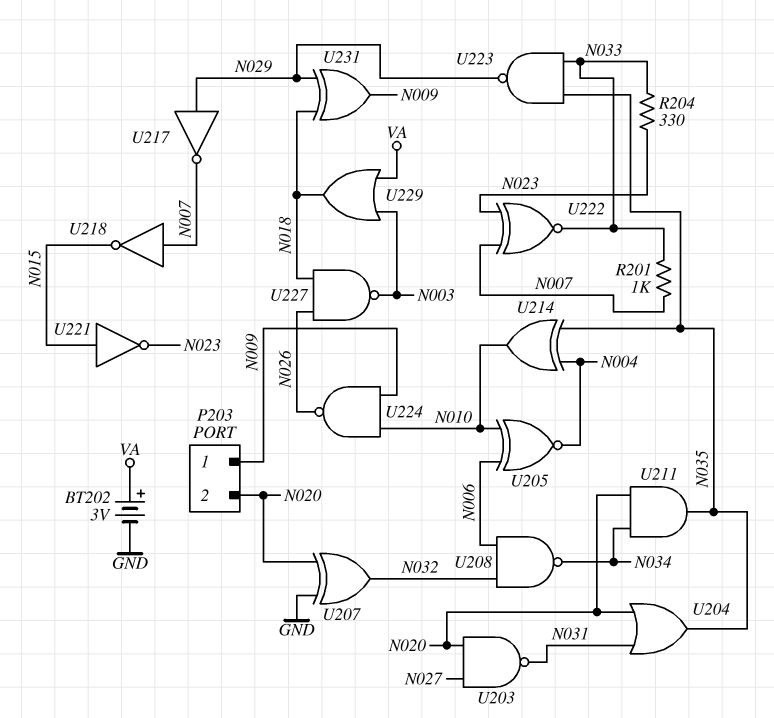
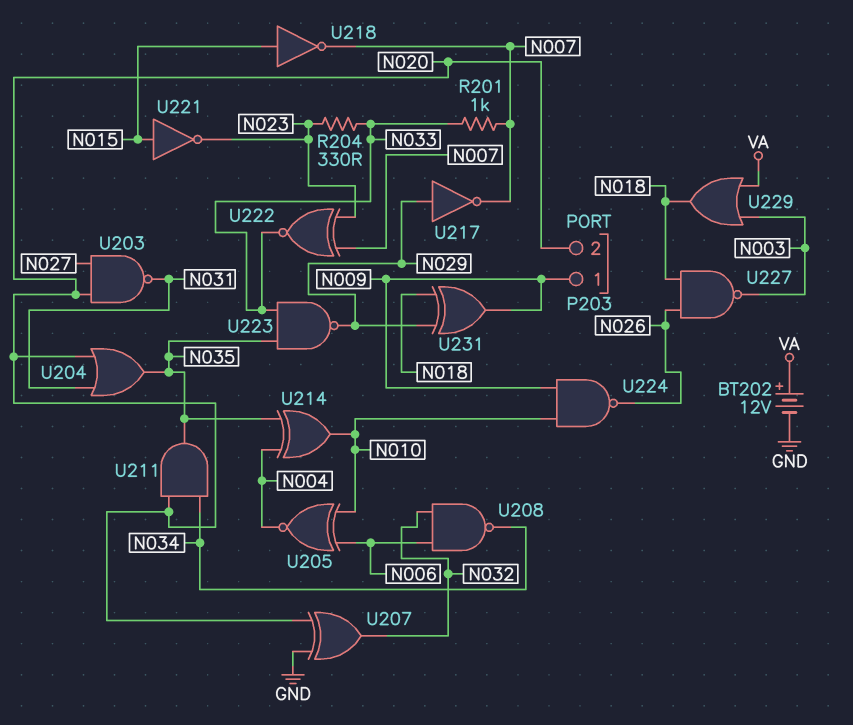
BT202: 3V (plus VA, minus GND) -> 12V (plus VA, minus GND)
U218: NOT (in N007, out N015) -> NOT (in N015, out N007)

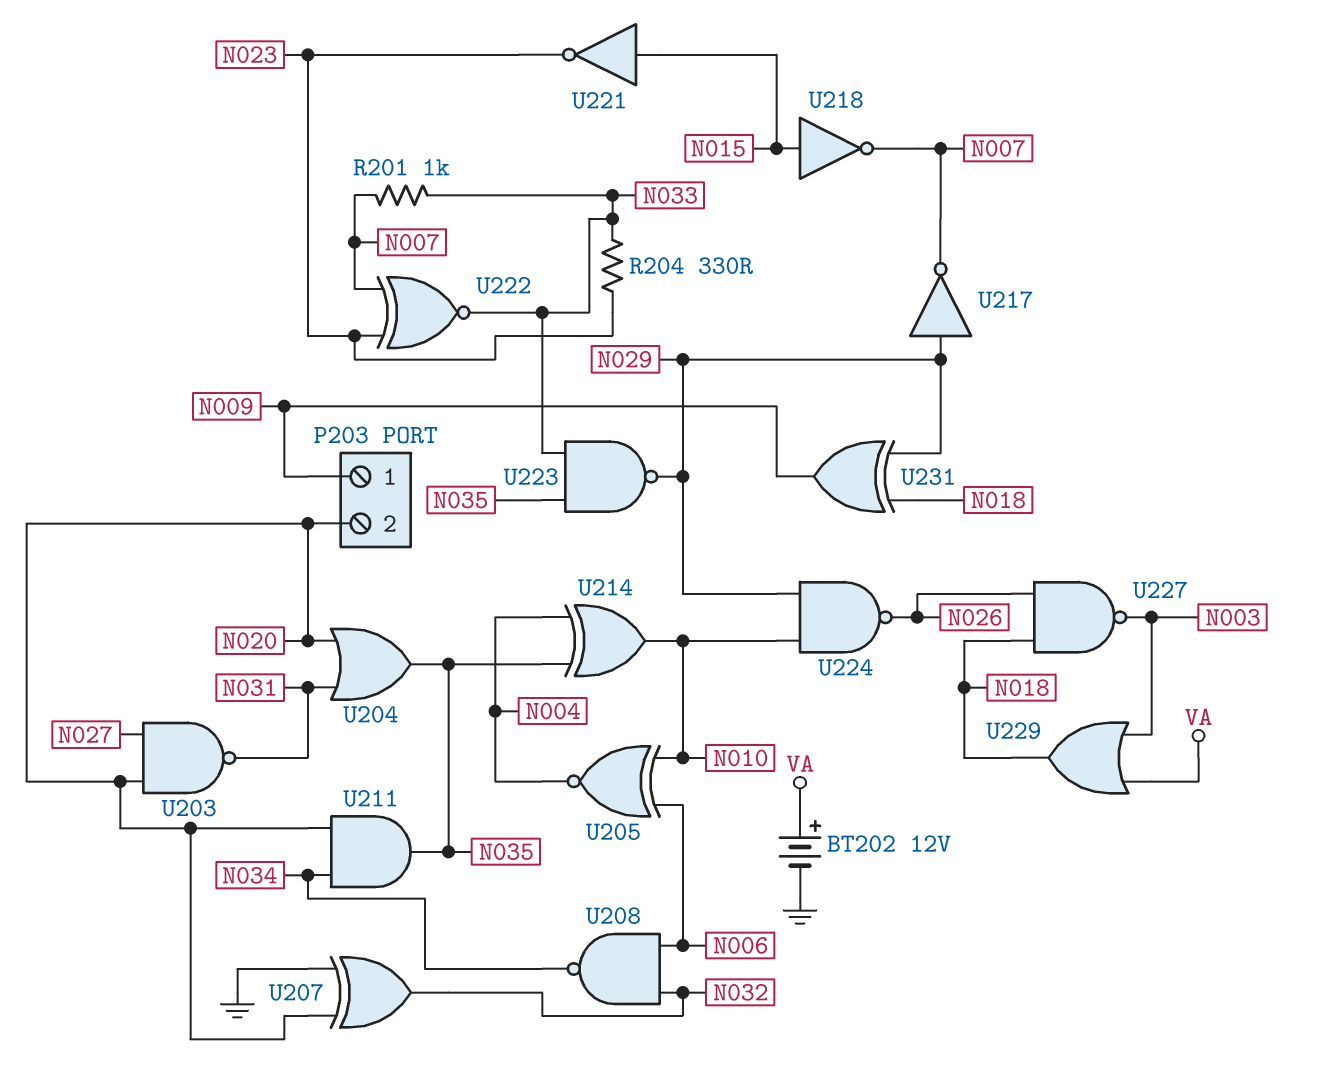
U224: NAND (in N009, in N010, out N026) -> NAND (in N010, in N029, out N026)

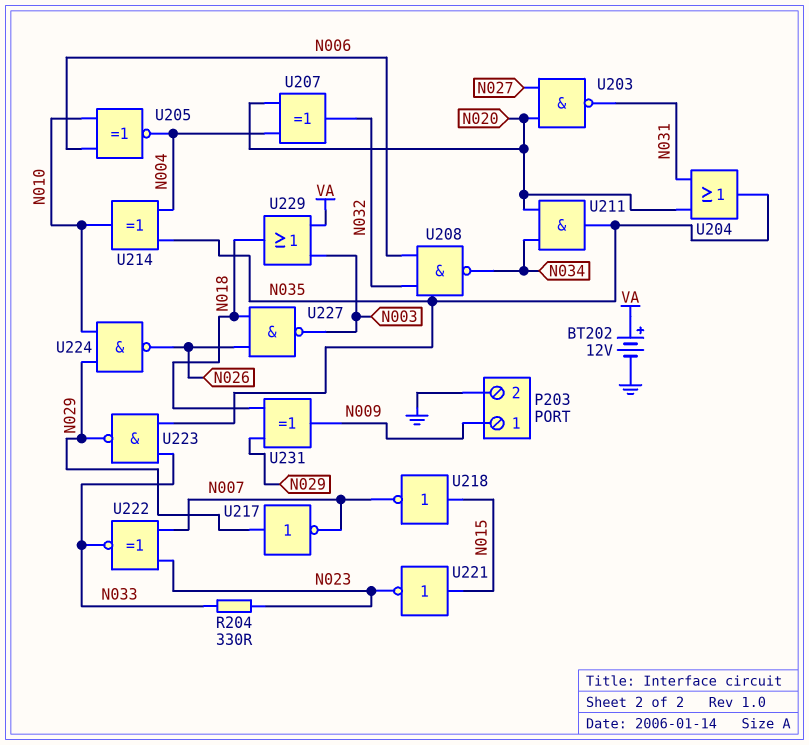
P203 pin 2: N020 -> GND
R201: 1k (N007, N033) -> none
U207: XOR (in GND, in N020, out N032) -> XOR (in N004, in N020, out N032)

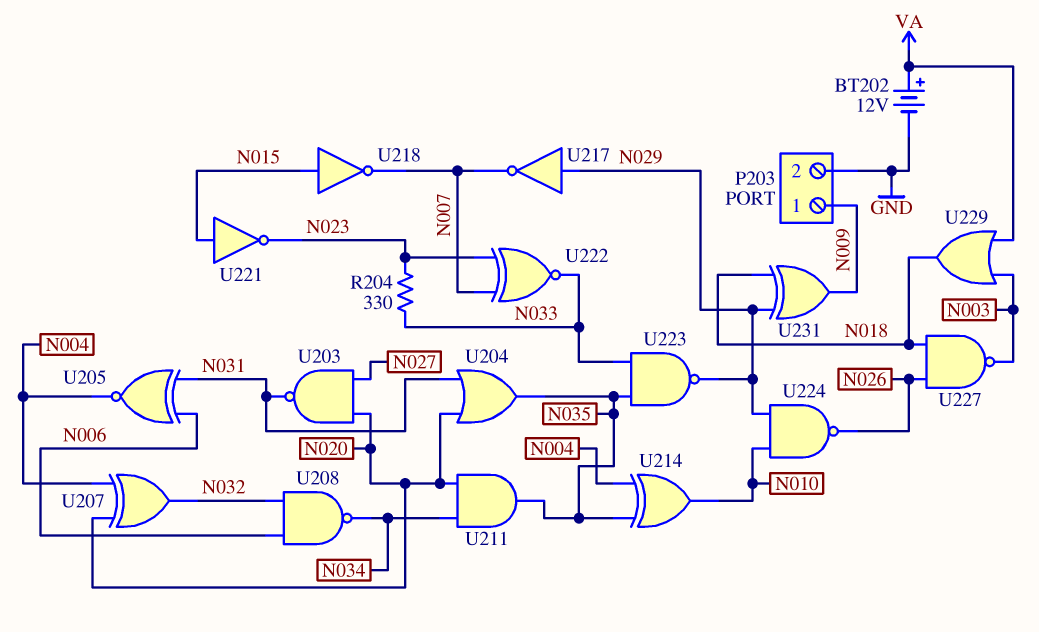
U205: XNOR (in N006, in N010, out N004) -> XNOR (in N006, in N031, out N004)

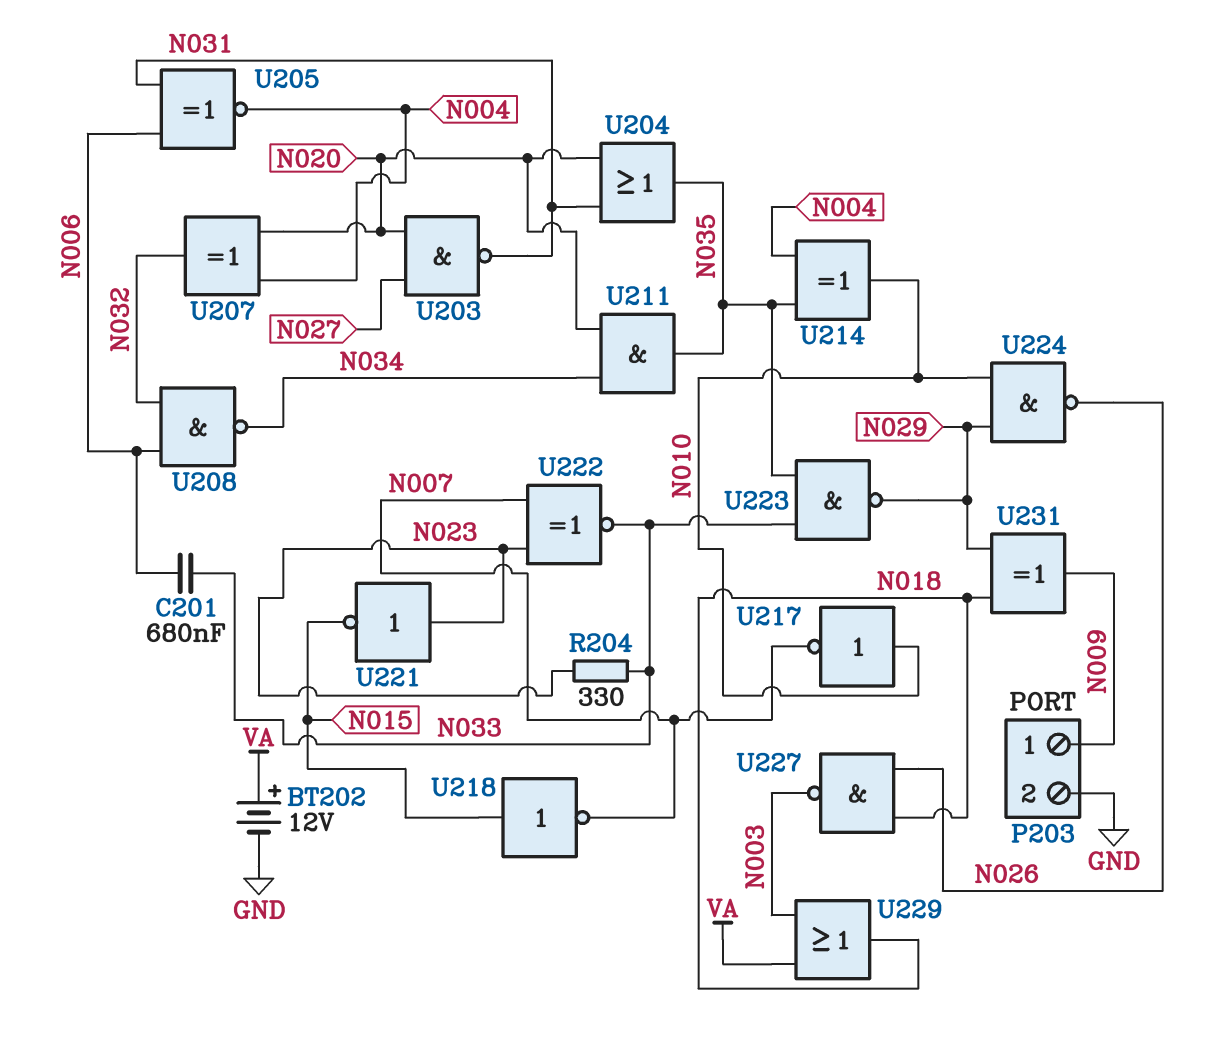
C201: none -> 680nF (N006, N033)
U217: NOT (in N029, out N007) -> NOT (in N010, out N007)
U221: NOT (in N015, out N023) -> NOT (in N023, out N015)

